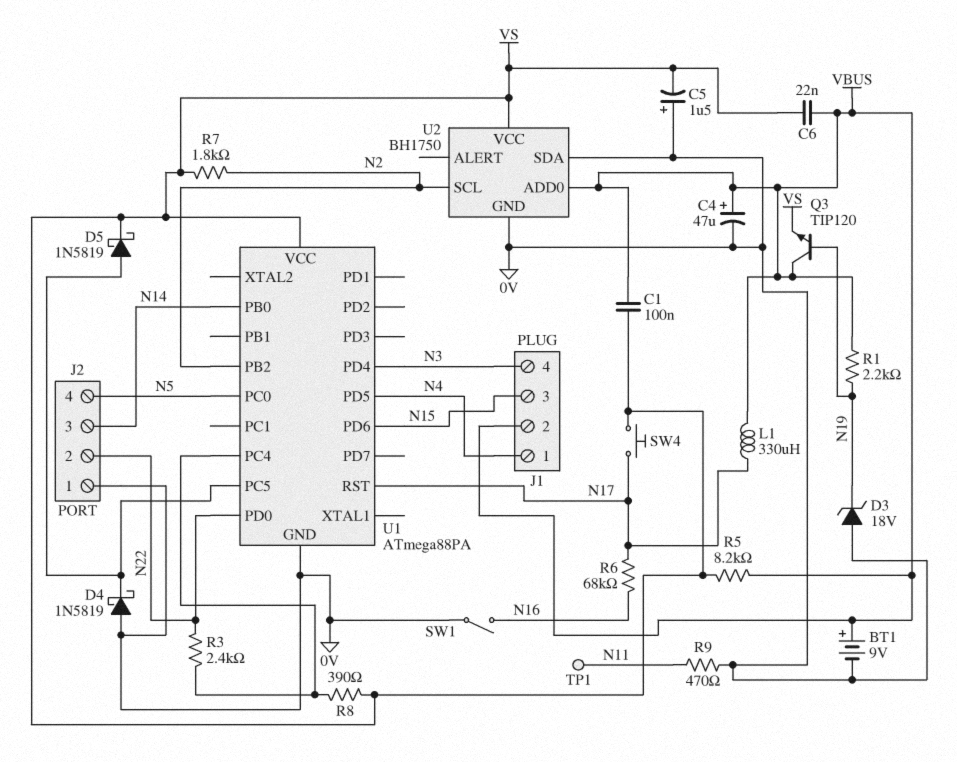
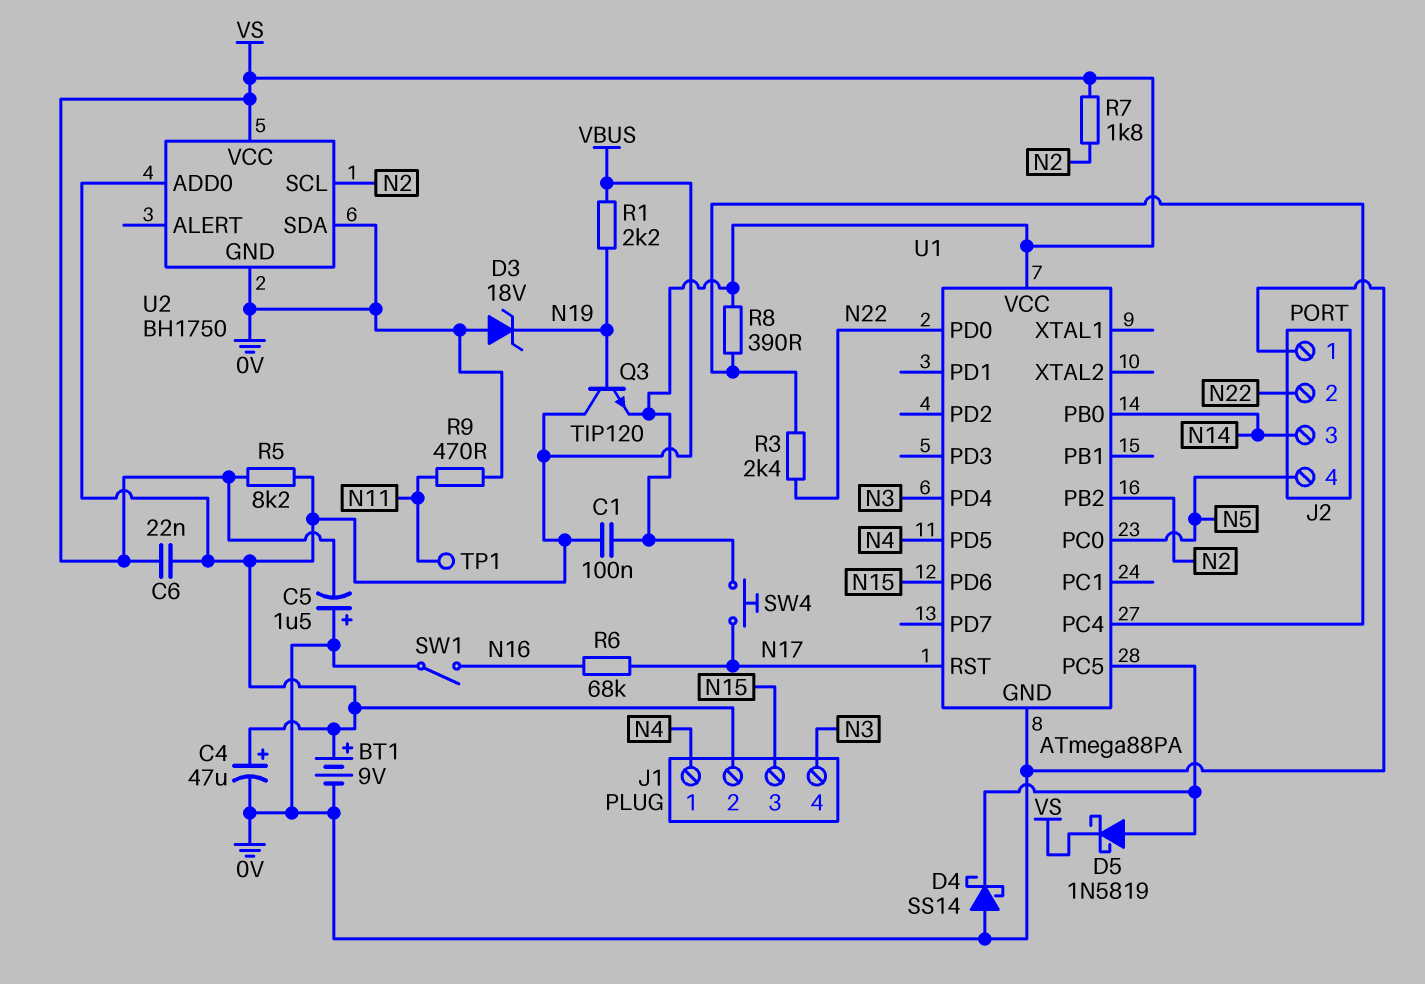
D4: schottky 1N5819 (A 0V, K U1/PC5) -> schottky SS14 (A 0V, K U1/PC5)
L1: 330uH (N17, VBUS) -> none

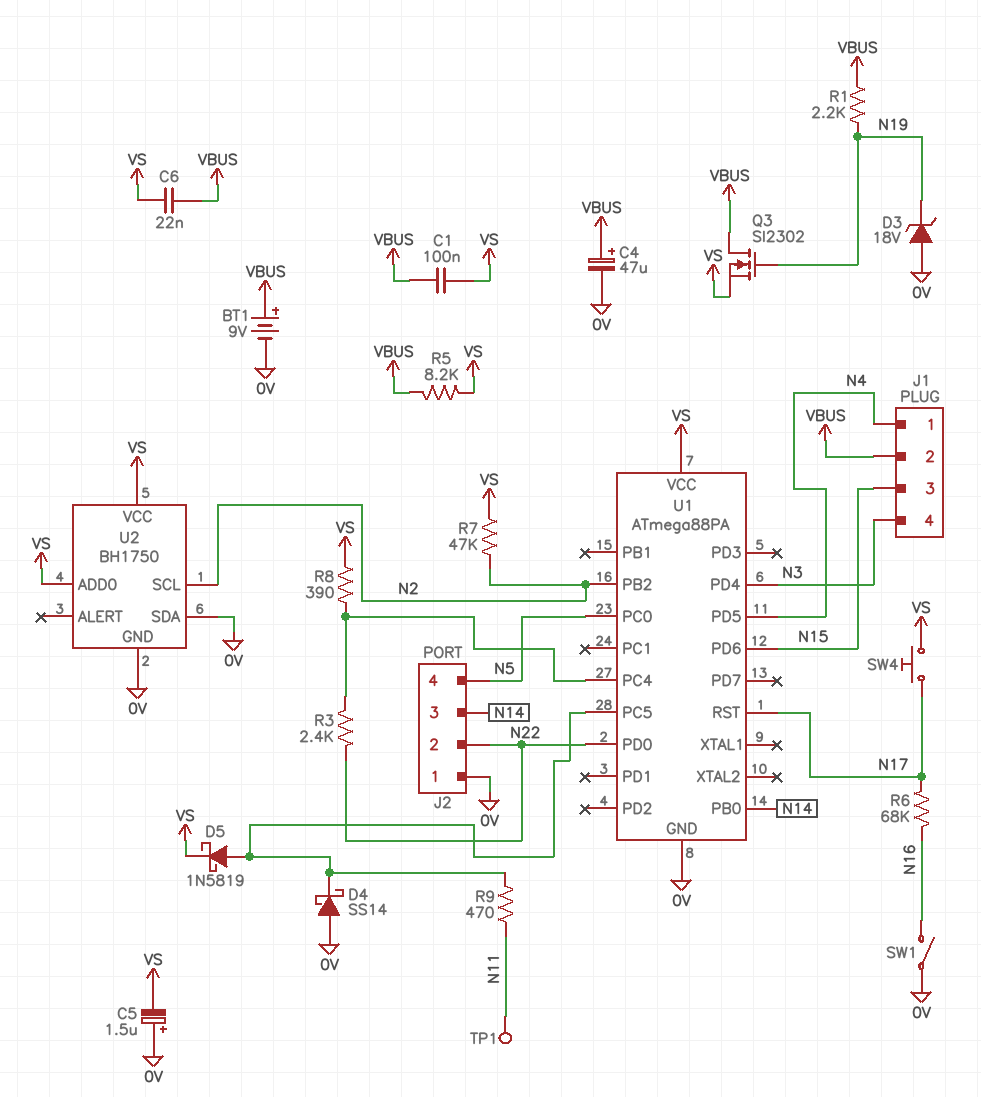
Q3: NPN TIP120 (B N19, C VBUS, E VS) -> NMOS SI2302 (G N19, D VBUS, S VS)
R7: 1.8k (N2, VS) -> 47k (N2, VS)
R9: 470 (0V, N11) -> 470 (N11, U1/PC5)
U2 pin ADD0: VBUS -> VS

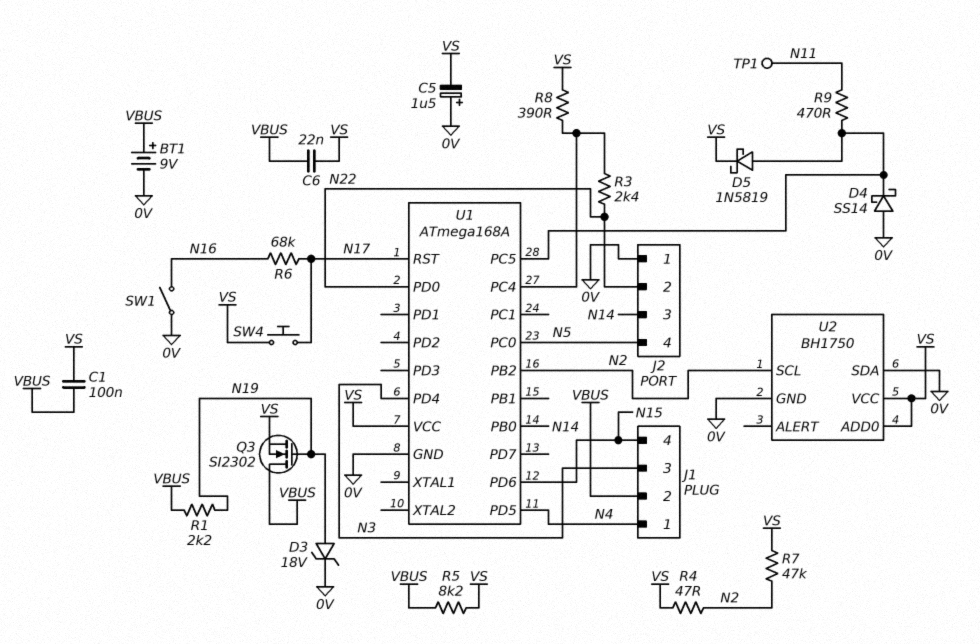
C4: 47uF (plus VBUS, minus 0V) -> none
D3: zener 18V (A 0V, K N19) -> zener 18V (A N19, K 0V)
J1 pin 3: N15 -> N3
J1 pin 4: N3 -> N15
R4: none -> 47 (N2, VS)
U1: ATmega88PA -> ATmega168A

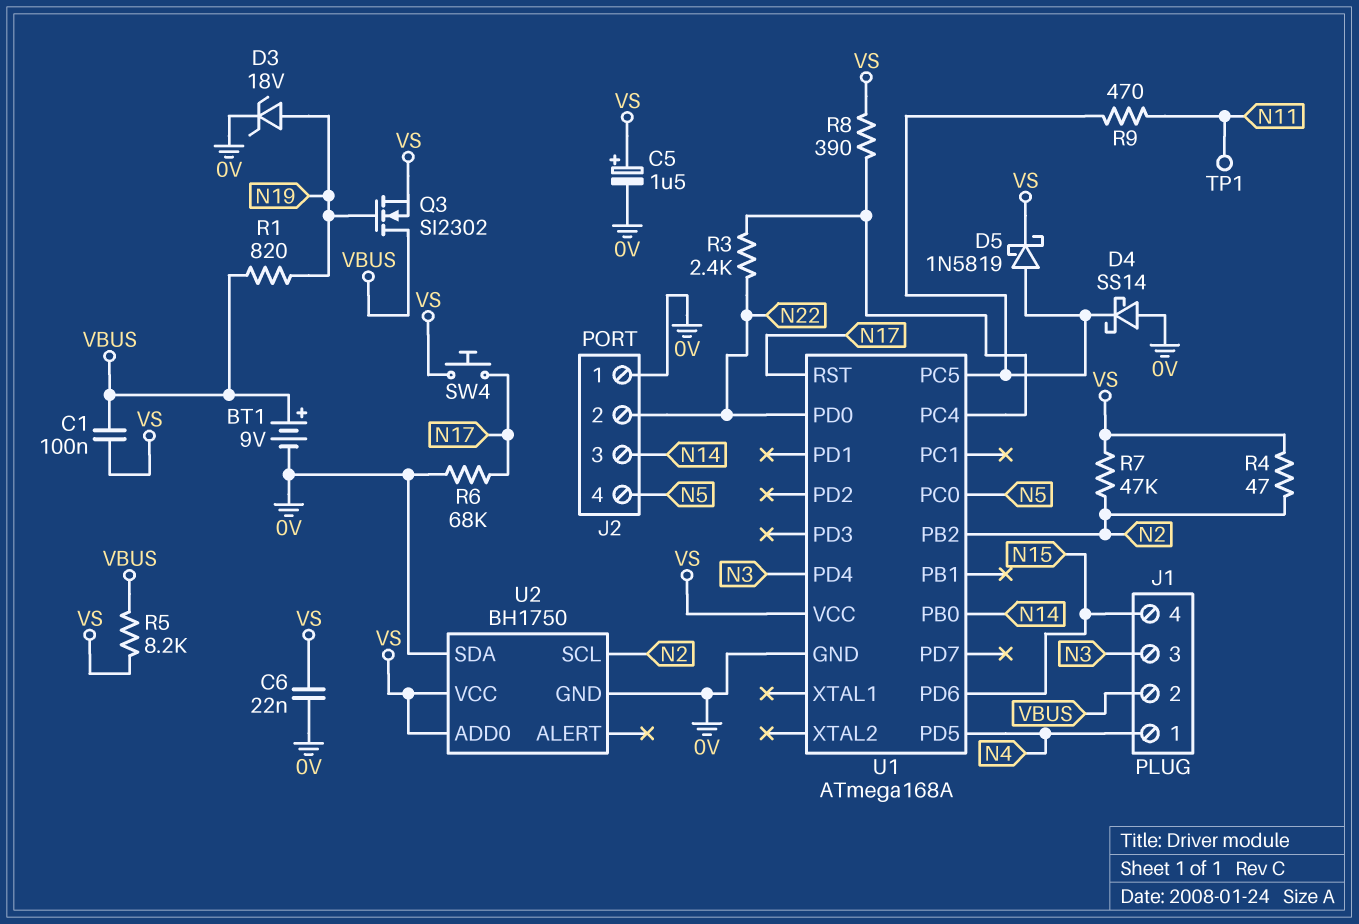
C5: 1.5uF (plus 0V, minus VS) -> 1.5uF (plus VS, minus 0V)
C6: 22nF (VBUS, VS) -> 22nF (0V, VS)
R1: 2.2k (N19, VBUS) -> 820 (N19, VBUS)
R6: 68k (N16, N17) -> 68k (0V, N17)
SW1: switch (0V, N16) -> none

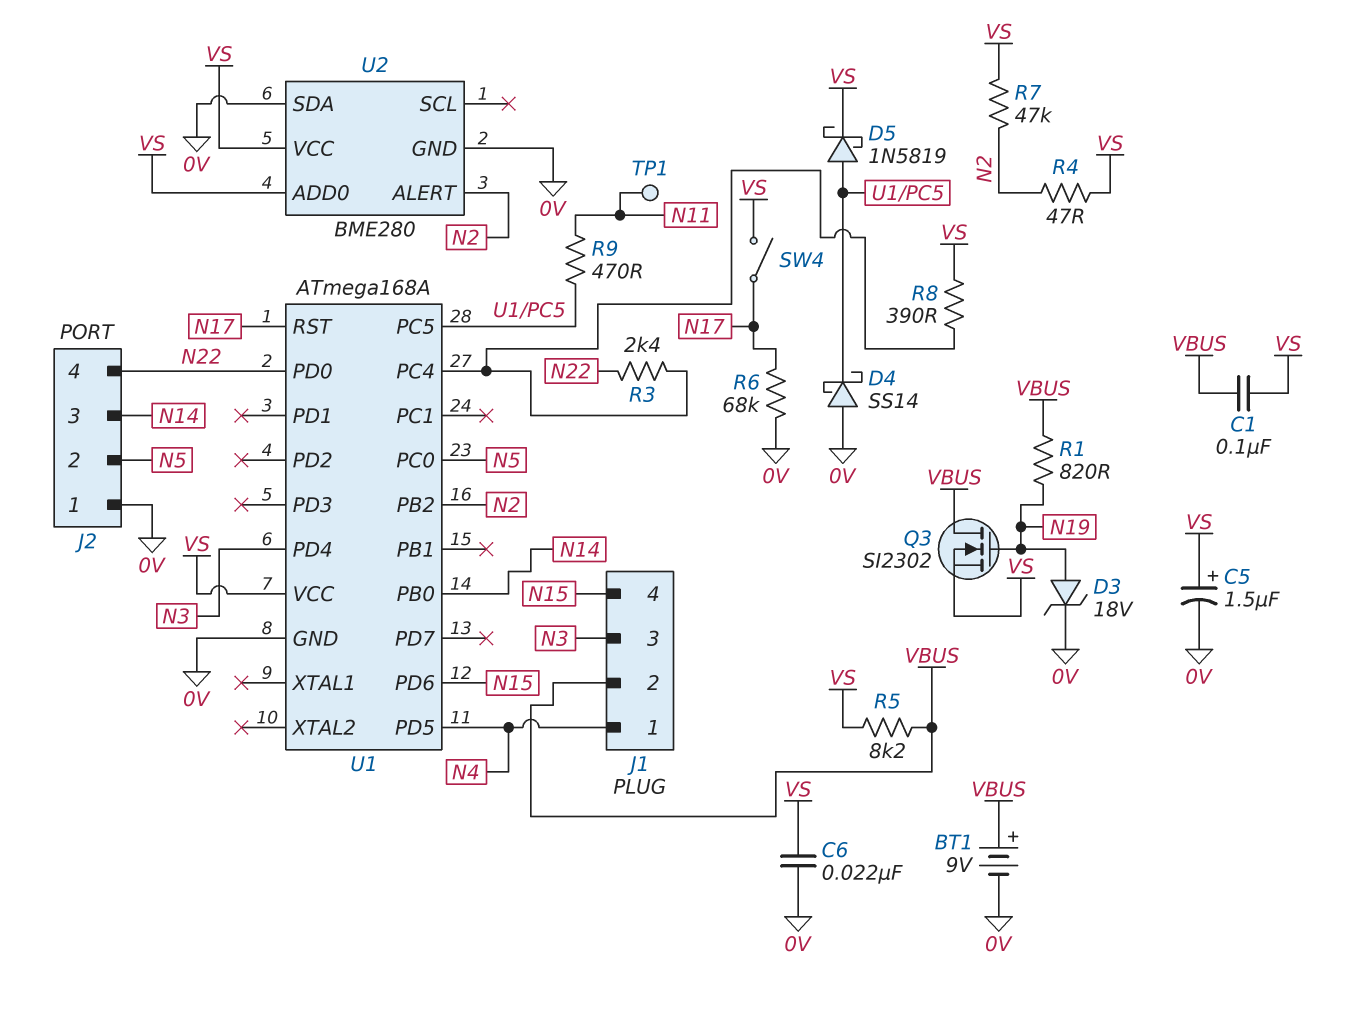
J2 pin 2: N22 -> N5
J2 pin 4: N5 -> N22
SW4: button (N17, VS) -> switch (N17, VS)
U2: BH1750 -> BME280
U2 pin ALERT: none -> N2
U2 pin SCL: N2 -> none

